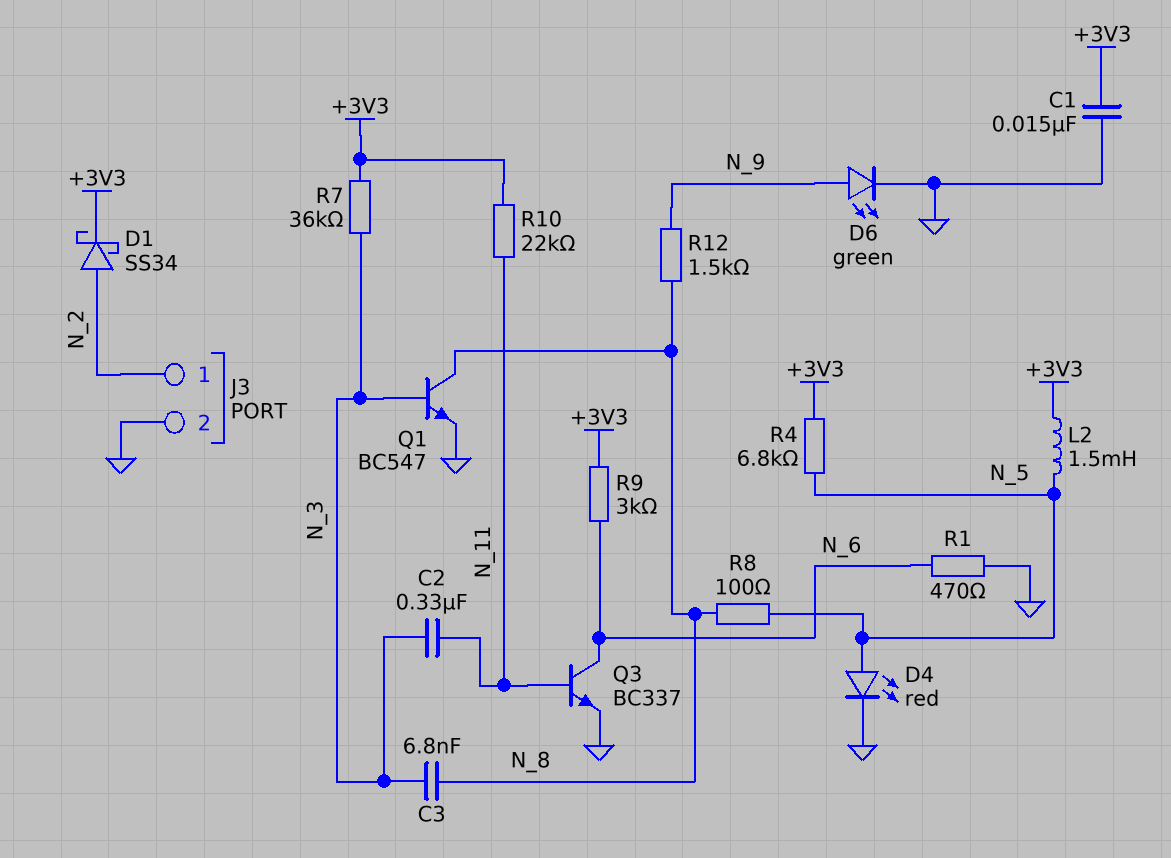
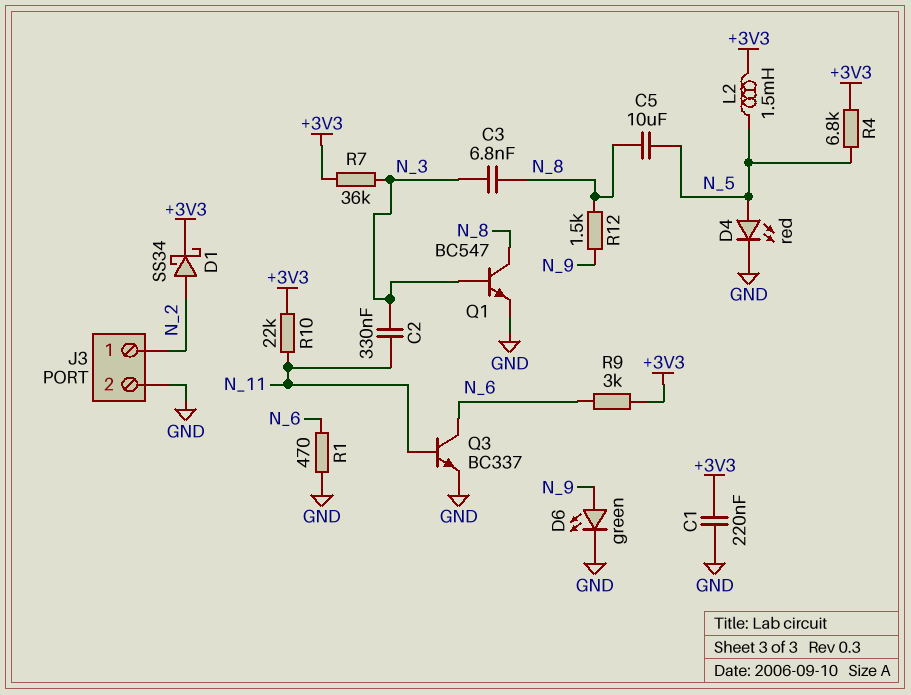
C1: 15nF (+3V3, GND) -> 220nF (+3V3, GND)
C5: none -> 10uF (N_5, N_8)
R8: 100 (N_5, N_8) -> none

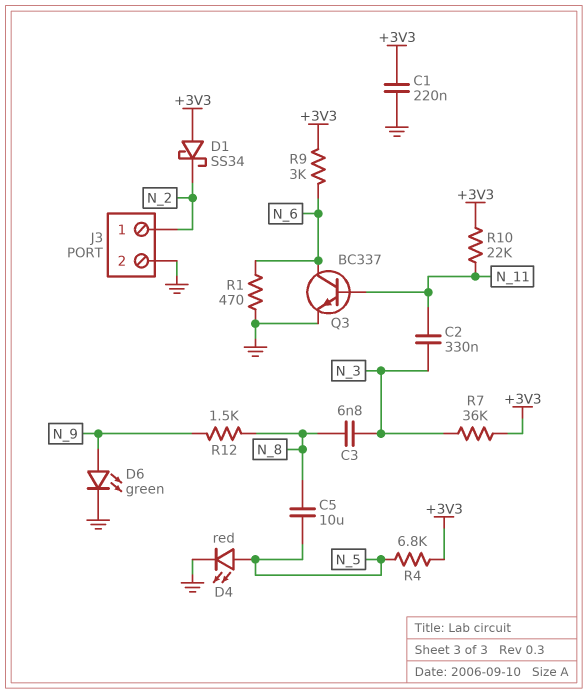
D1: schottky SS34 (A N_2, K +3V3) -> schottky SS34 (A +3V3, K N_2)
L2: 1.5mH (+3V3, N_5) -> none
Q1: NPN BC547 (B N_3, C N_8, E GND) -> none

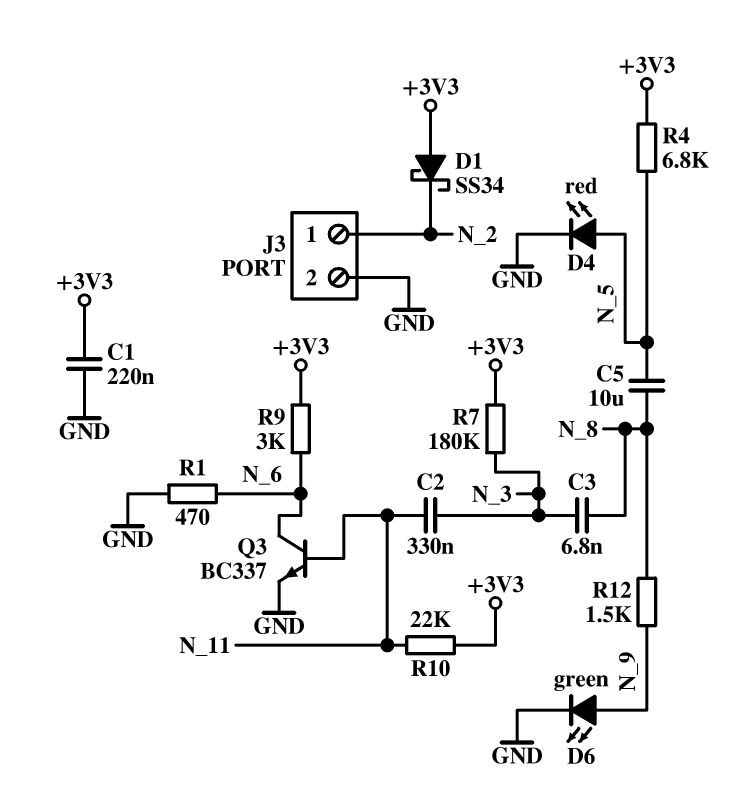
R7: 36k (+3V3, N_3) -> 180k (+3V3, N_3)

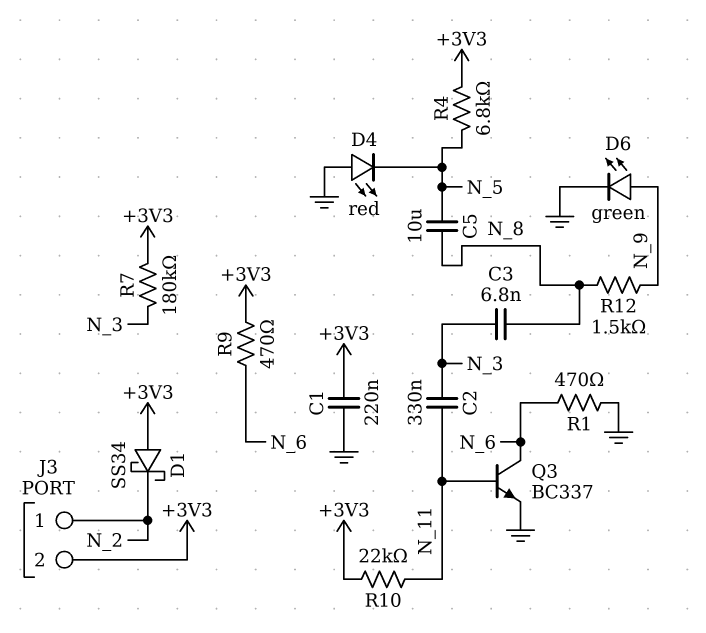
D4: LED red (A N_5, K GND) -> LED red (A GND, K N_5)
J3 pin 2: GND -> +3V3
R9: 3k (+3V3, N_6) -> 470 (+3V3, N_6)

